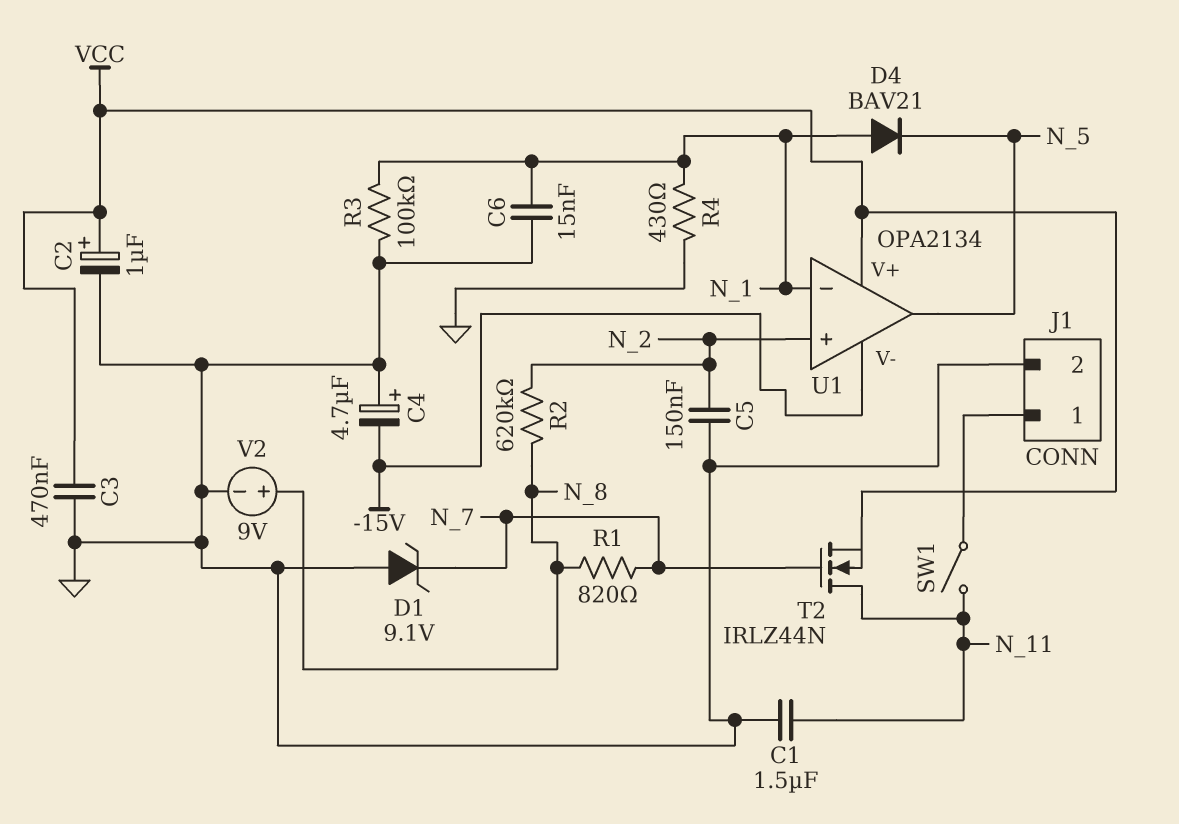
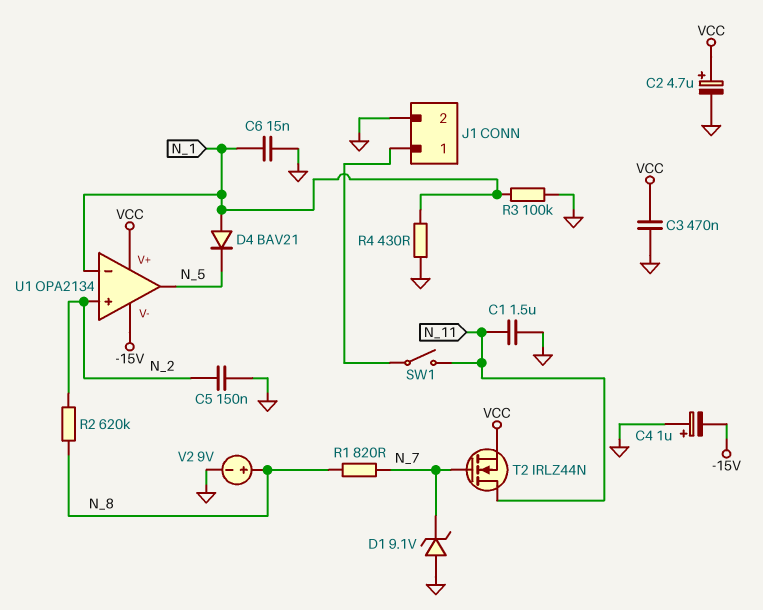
C2: 1uF (plus VCC, minus GND) -> 4.7uF (plus VCC, minus GND)
C4: 4.7uF (plus GND, minus -15V) -> 1uF (plus GND, minus -15V)

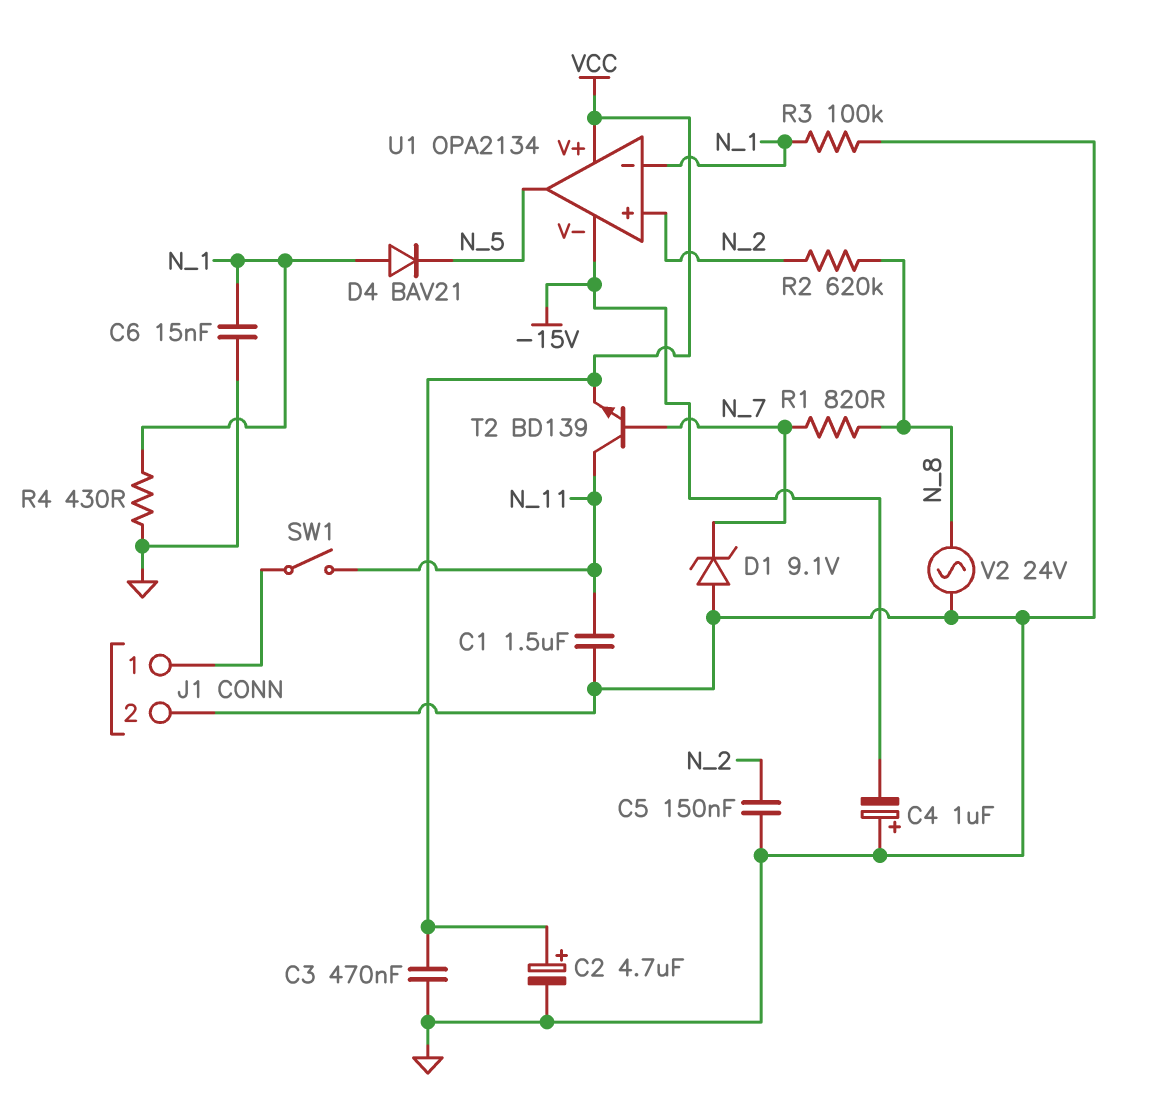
T2: NMOS IRLZ44N (G N_7, D N_11, S VCC) -> NPN BD139 (B N_7, C N_11, E VCC)
V2: 9V (plus N_8, minus GND) -> AC 24V (GND, N_8)

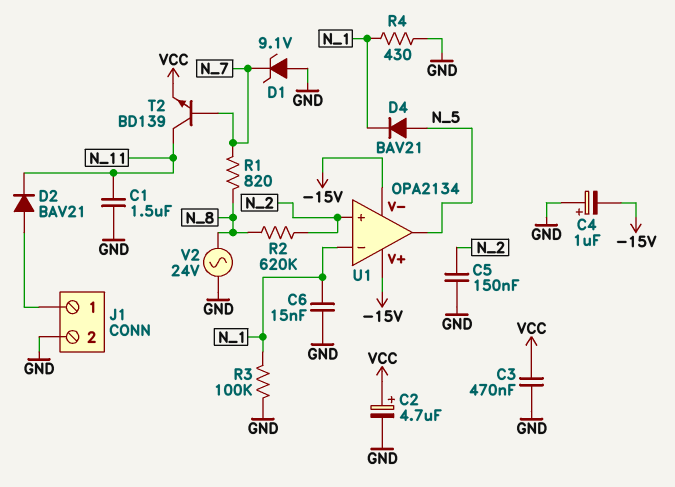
D2: none -> diode BAV21 (A J1/1, K N_11)
D4: diode BAV21 (A N_1, K N_5) -> diode BAV21 (A N_5, K N_1)
SW1: switch (J1/1, N_11) -> none
U1 pin V+: VCC -> -15V

